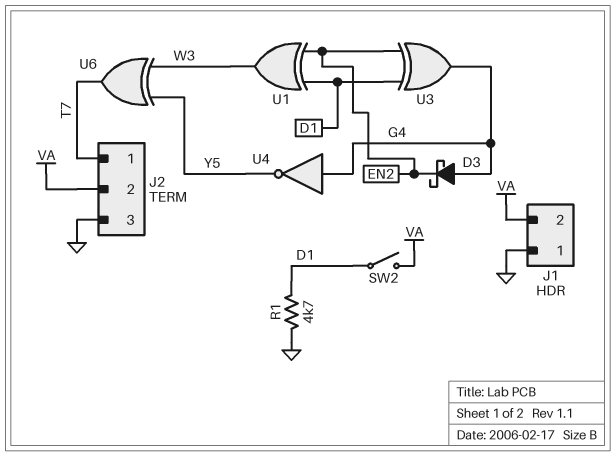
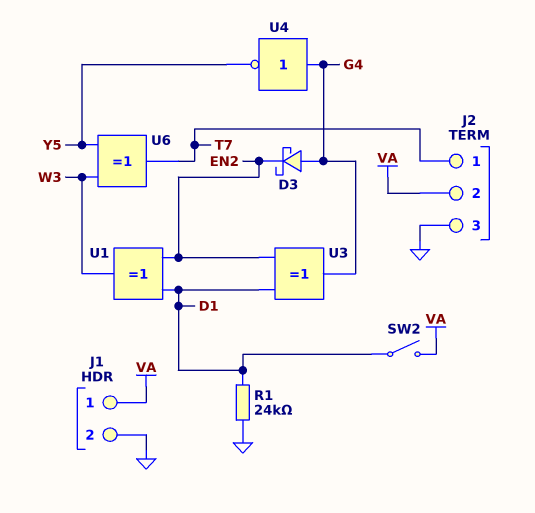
J1 pin 1: GND -> VA
J1 pin 2: VA -> GND
R1: 4.7k (D1, GND) -> 24k (D1, GND)

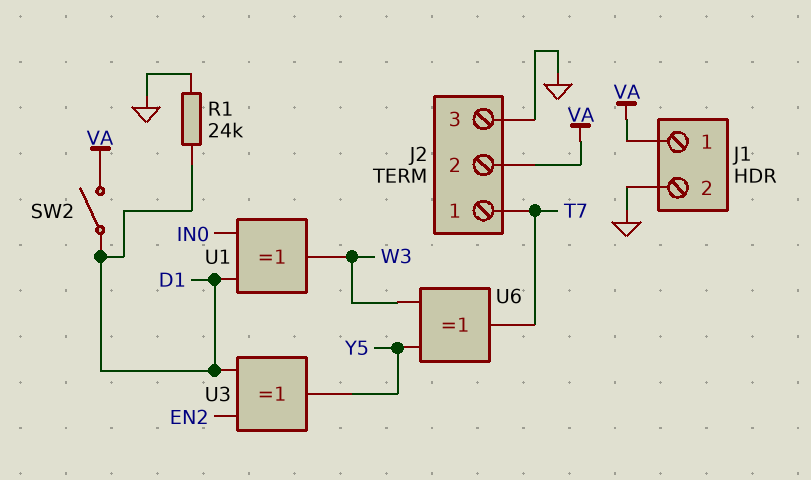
D3: schottky (A G4, K EN2) -> none
U1: XOR (in D1, in EN2, out W3) -> XOR (in D1, in IN0, out W3)
U3: XOR (in D1, in EN2, out G4) -> XOR (in D1, in EN2, out Y5)
U4: NOT (in G4, out Y5) -> none

